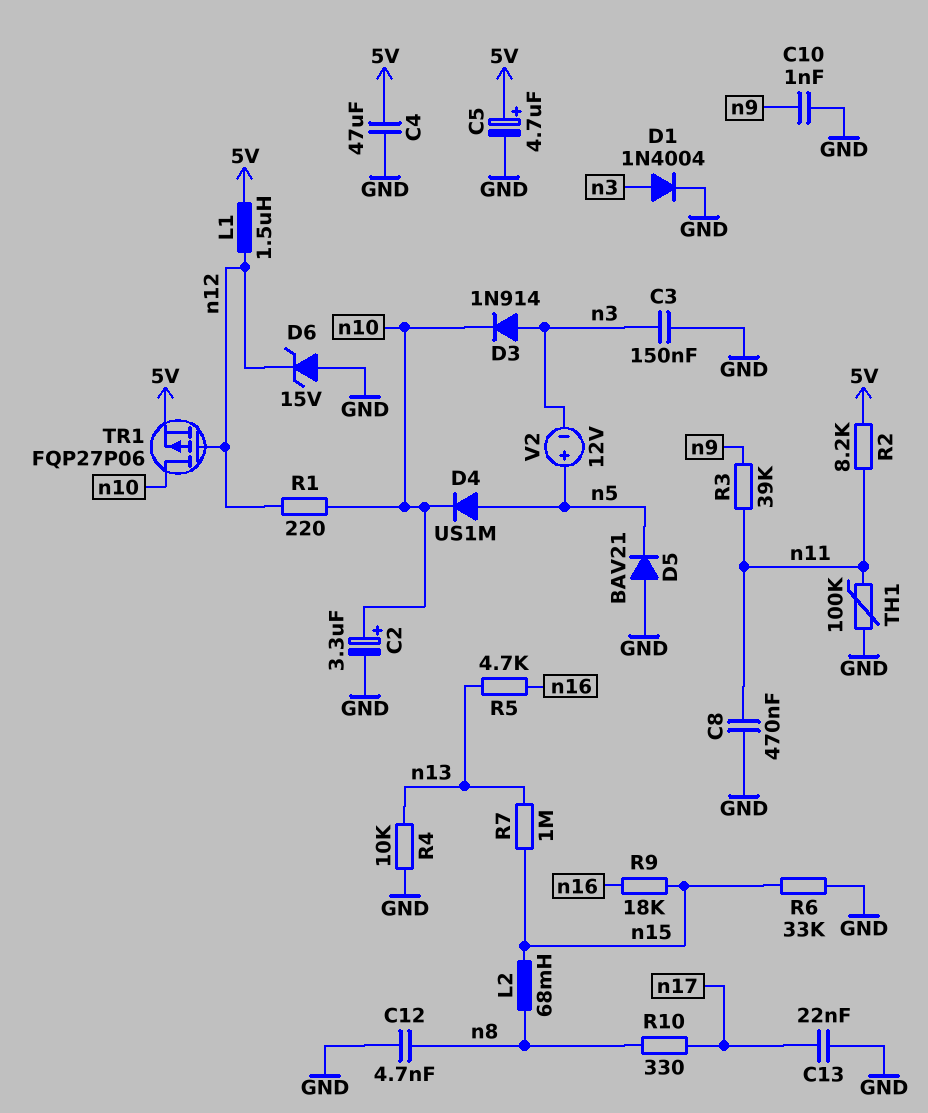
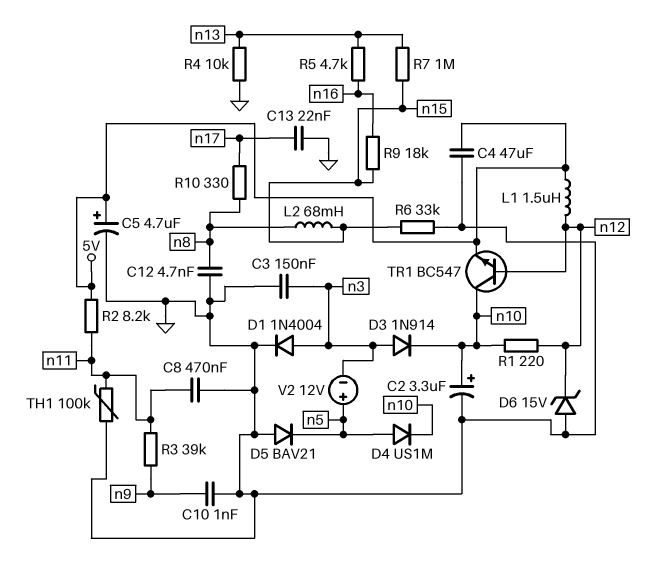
TR1: PMOS FQP27P06 (G n12, D n10, S 5V) -> NPN BC547 (B n12, C n10, E 5V)

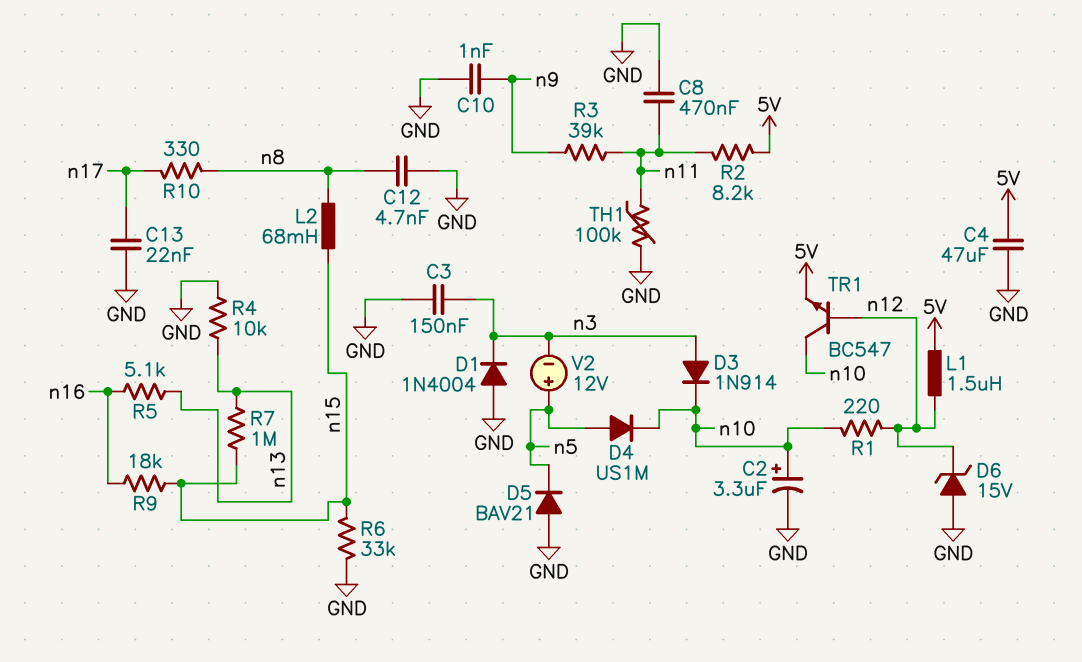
C5: 4.7uF (plus 5V, minus GND) -> none
D1: diode 1N4004 (A n3, K GND) -> diode 1N4004 (A GND, K n3)
R5: 4.7k (n13, n16) -> 5.1k (n13, n16)

